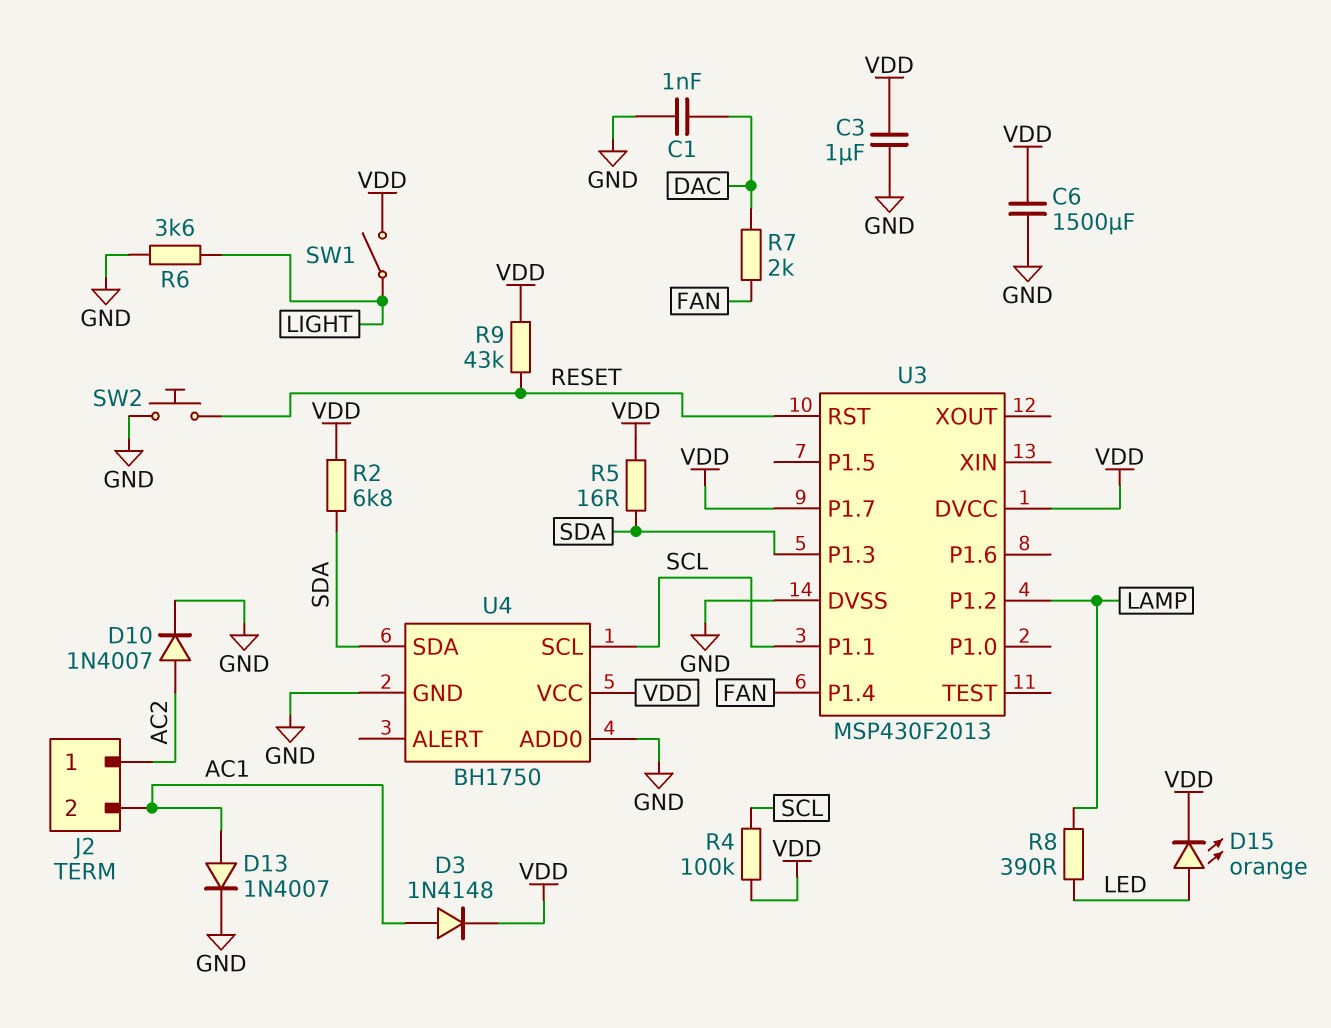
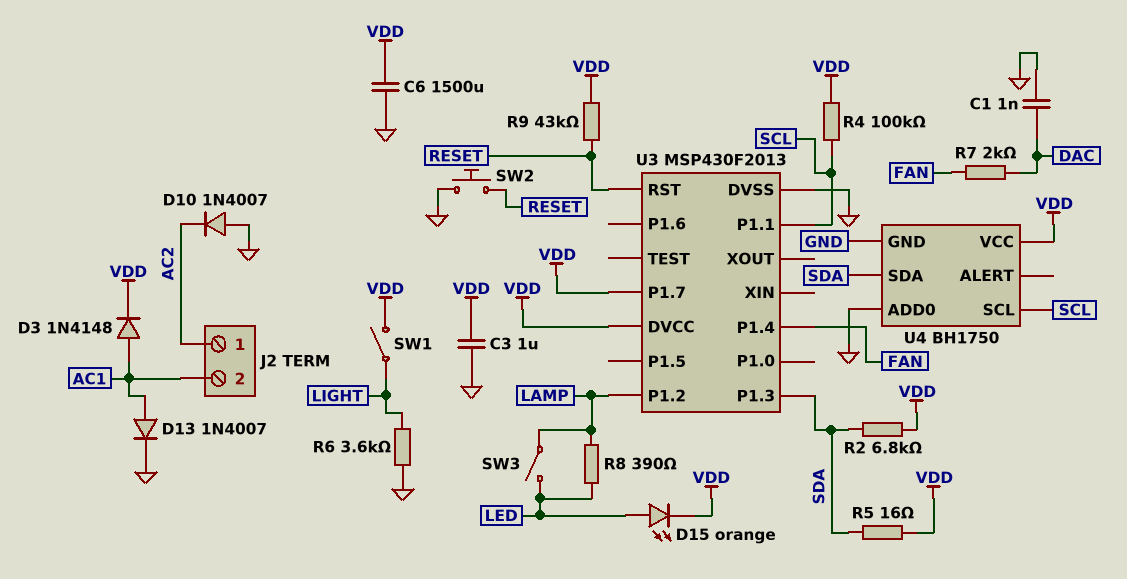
D10: diode 1N4007 (A AC2, K GND) -> diode 1N4007 (A GND, K AC2)
SW3: none -> switch (LAMP, LED)

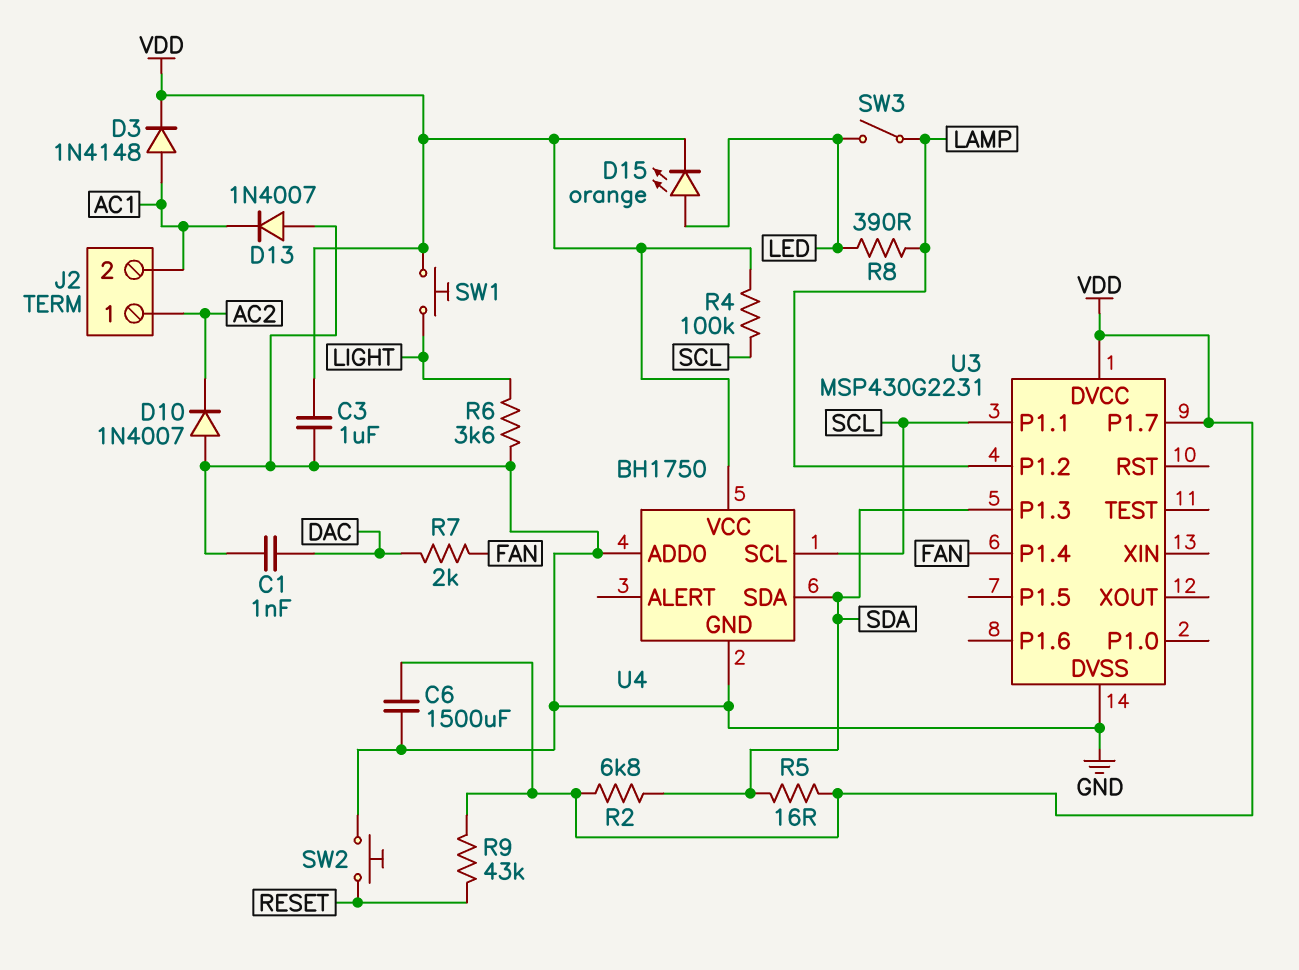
D13: diode 1N4007 (A AC1, K GND) -> diode 1N4007 (A GND, K AC1)
SW1: switch (LIGHT, VDD) -> button (LIGHT, VDD)
U3: MSP430F2013 -> MSP430G2231
U3 pin RST: RESET -> none

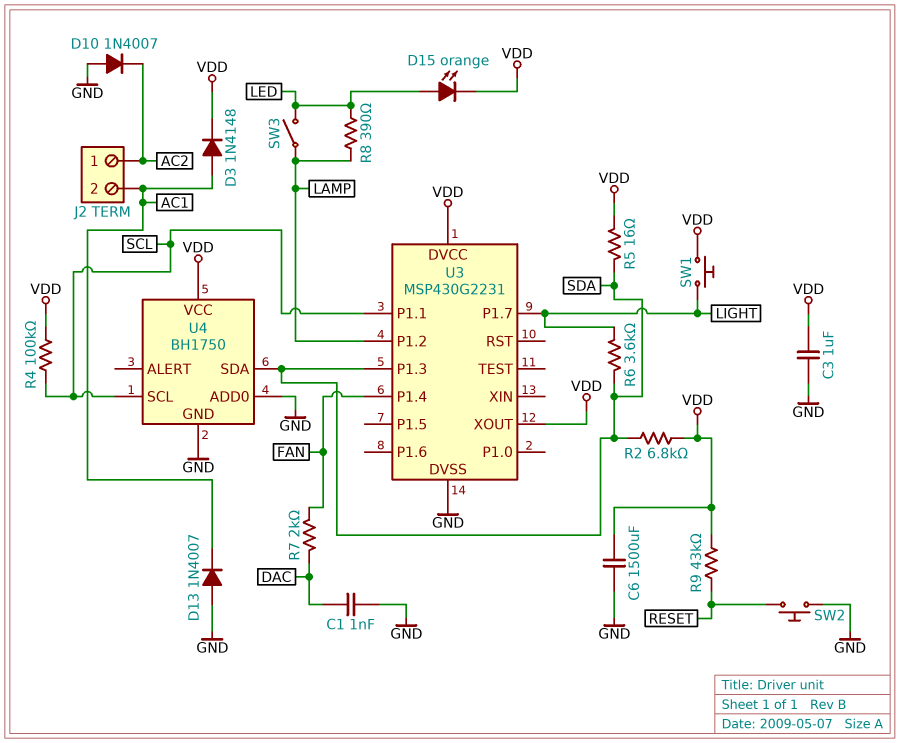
R6: 3.6k (GND, LIGHT) -> 3.6k (LIGHT, SDA)
U3 pin P1.7: VDD -> LIGHT
U3 pin XOUT: none -> VDD

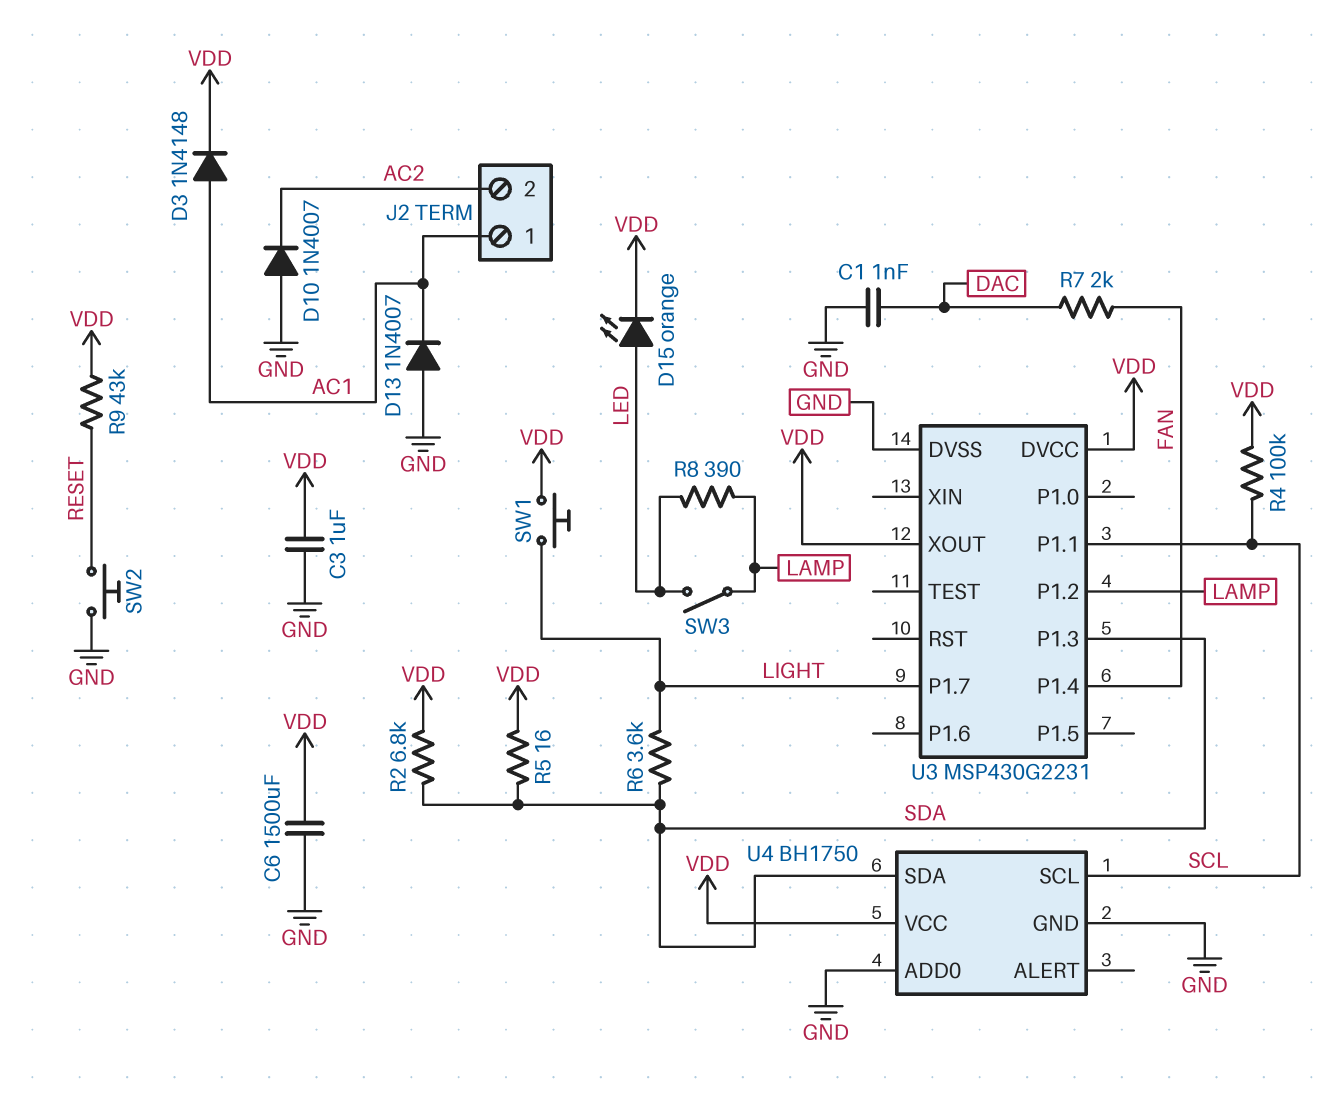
J2 pin 1: AC2 -> AC1
J2 pin 2: AC1 -> AC2

